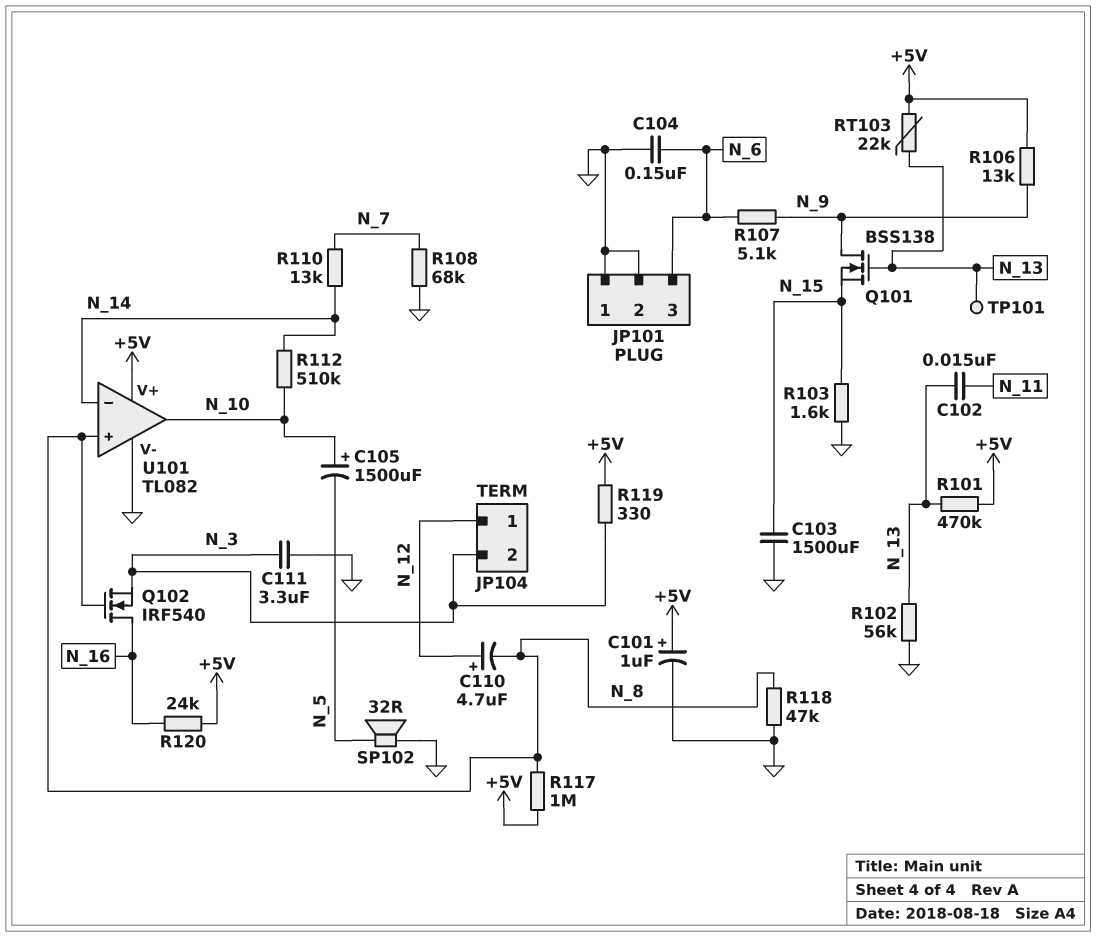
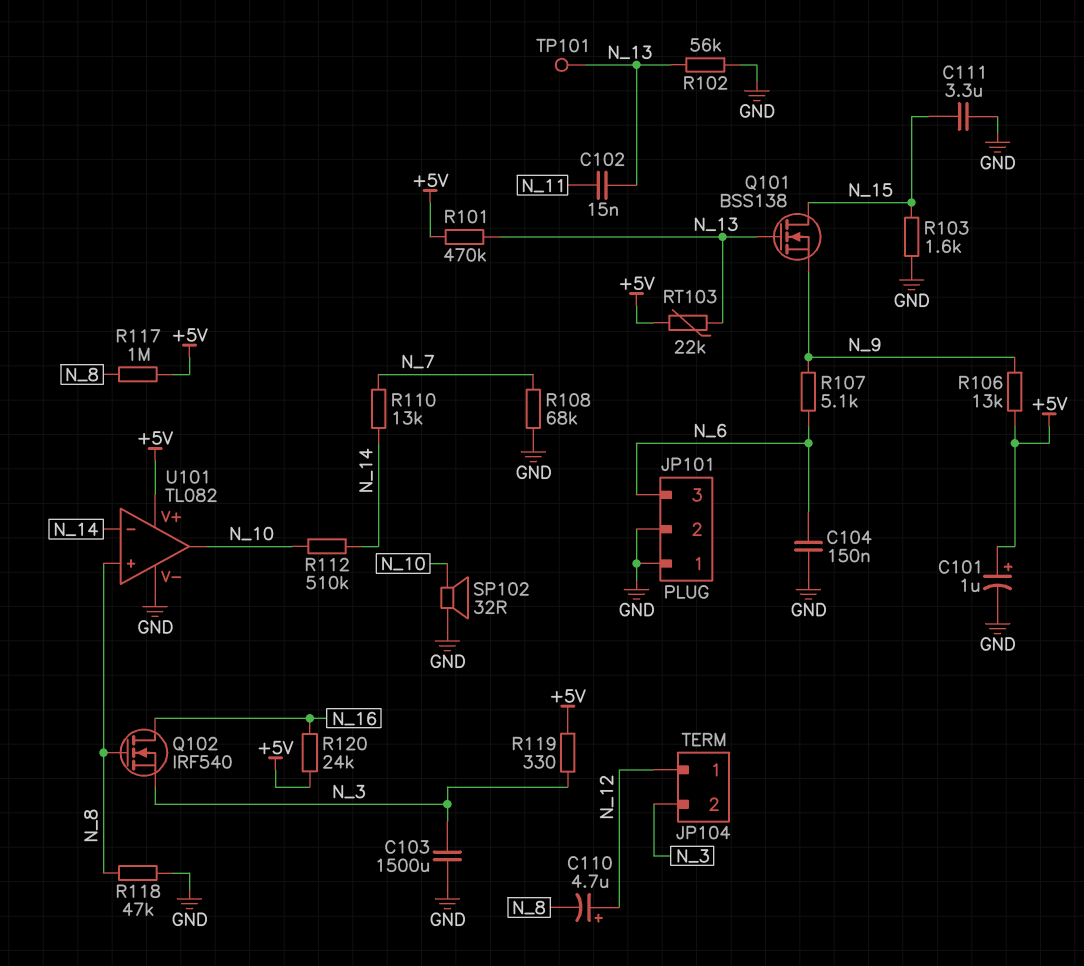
C103: 1500uF (GND, N_15) -> 1500uF (GND, N_3)
C105: 1500uF (plus N_10, minus N_5) -> none
C111: 3.3uF (GND, N_3) -> 3.3uF (GND, N_15)
Q101: NMOS BSS138 (G N_13, D N_9, S N_15) -> NMOS BSS138 (G N_13, D N_15, S N_9)
SP102: speaker 32R (GND, N_5) -> speaker 32R (GND, N_10)

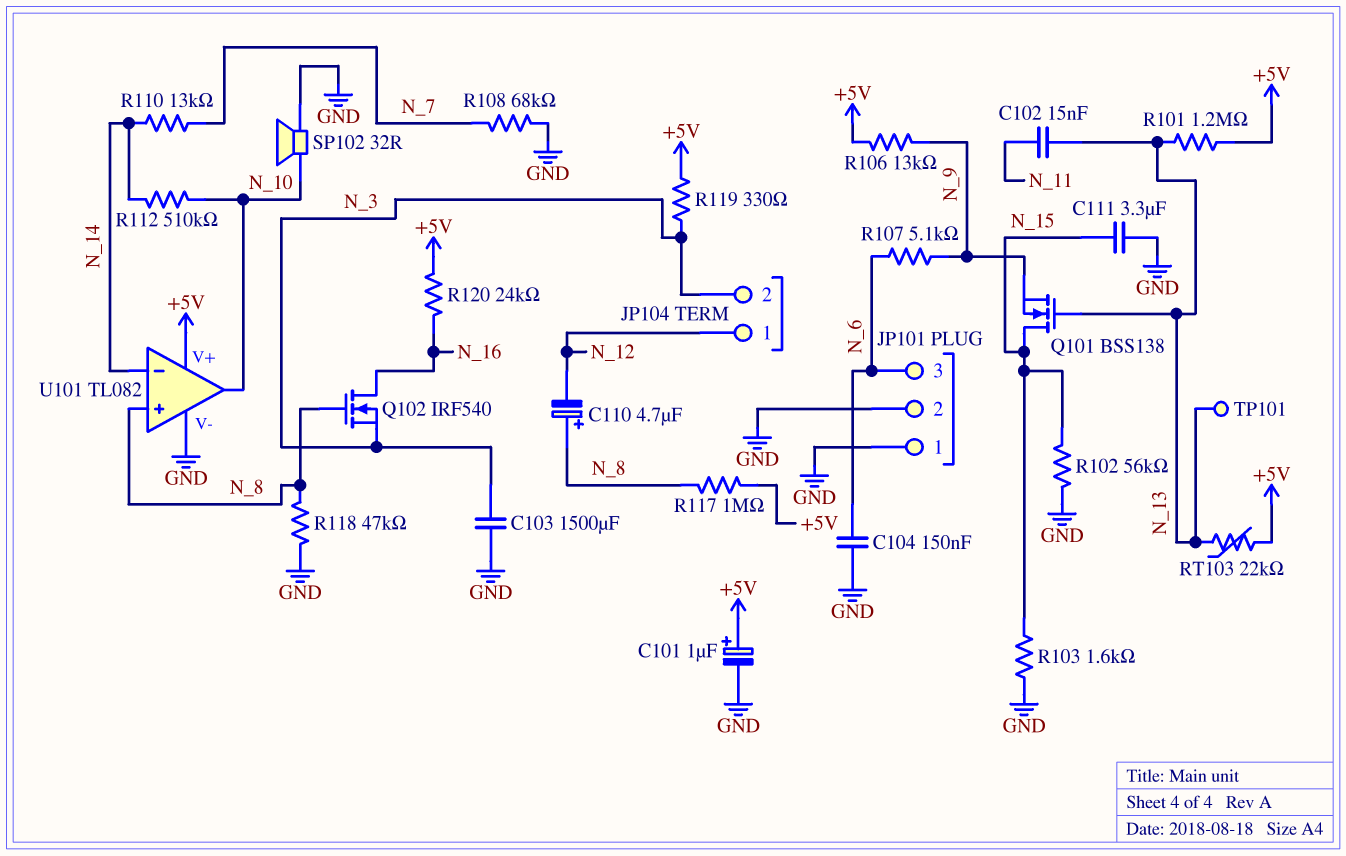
C110: 4.7uF (plus N_12, minus N_8) -> 4.7uF (plus N_8, minus N_12)
R101: 470k (+5V, N_13) -> 1.2M (+5V, N_13)
R102: 56k (GND, N_13) -> 56k (GND, N_15)

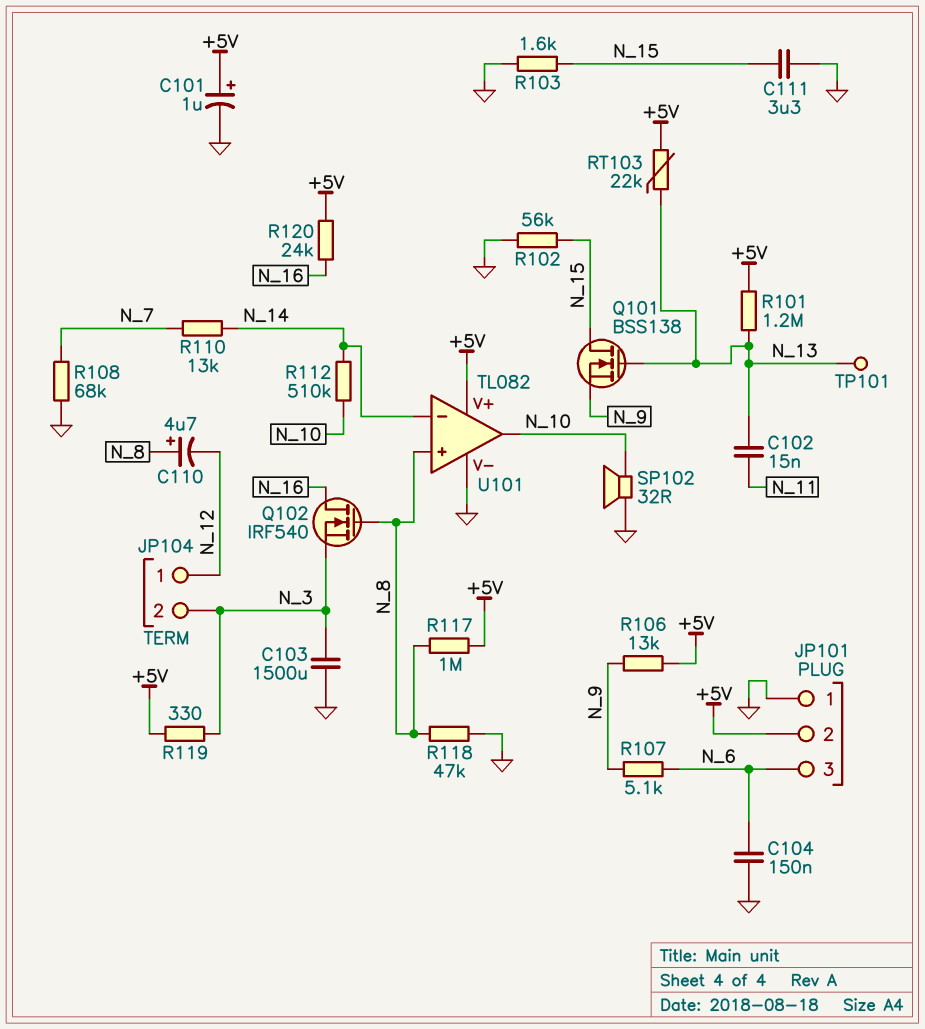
JP101 pin 2: GND -> +5V

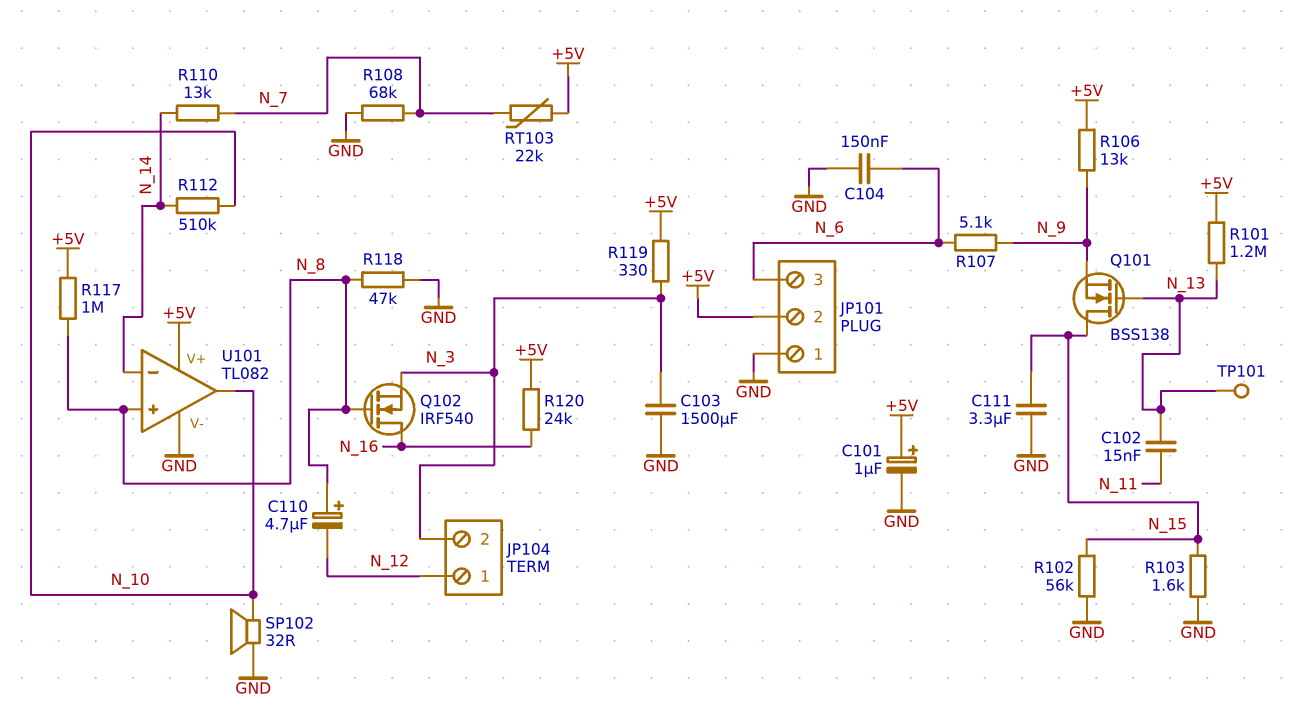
RT103: 22k (+5V, N_13) -> 22k (+5V, N_7)

